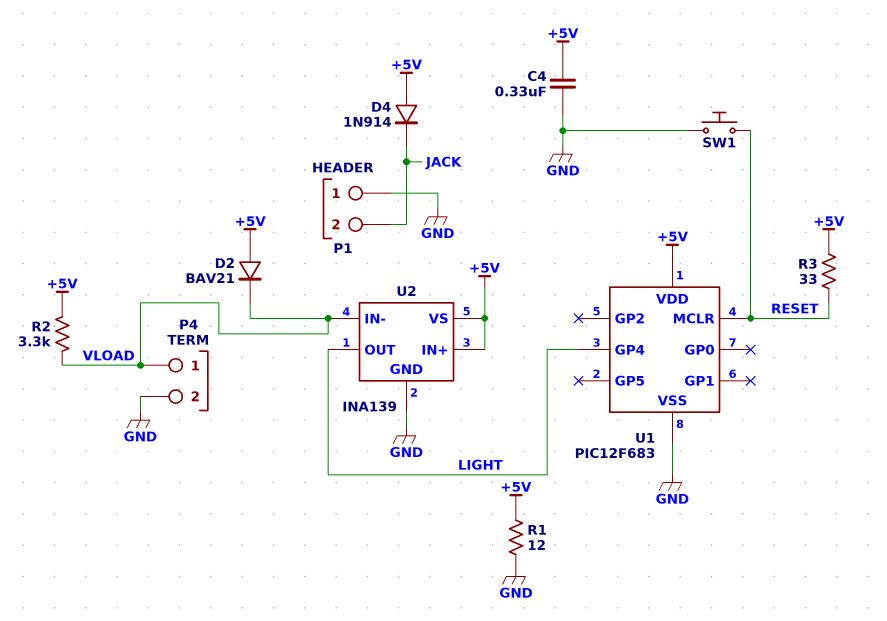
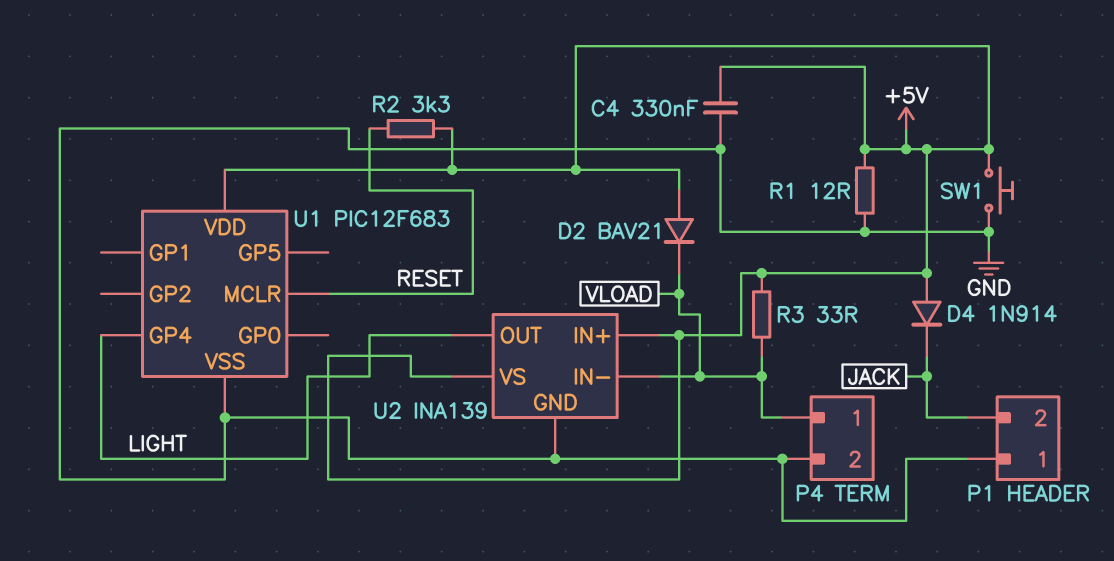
R2: 3.3k (+5V, VLOAD) -> 3.3k (+5V, RESET)
R3: 33 (+5V, RESET) -> 33 (+5V, VLOAD)
SW1: button (GND, RESET) -> button (+5V, GND)

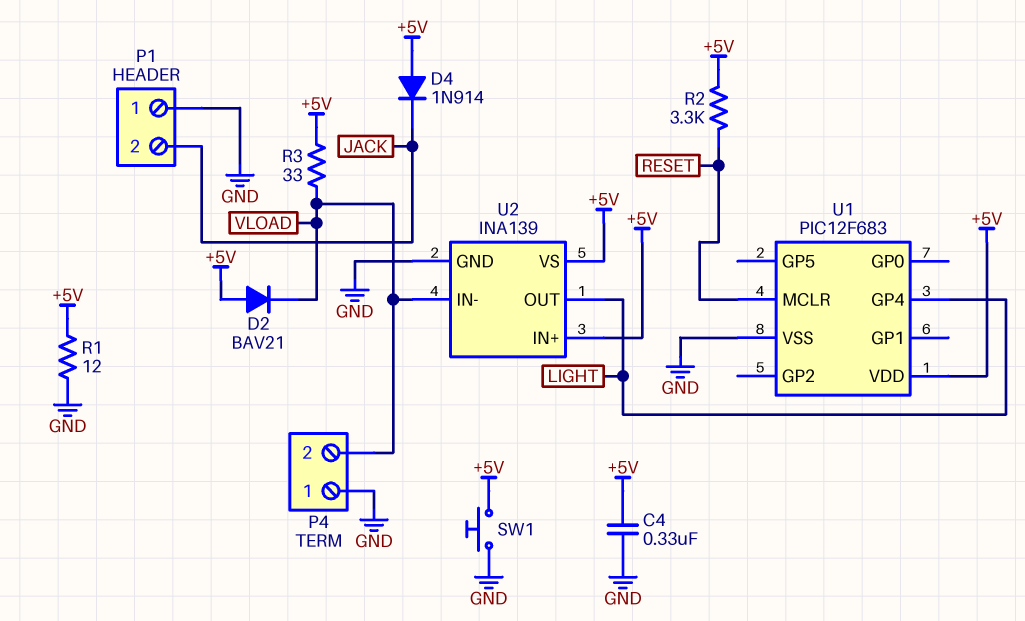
P4 pin 1: VLOAD -> GND
P4 pin 2: GND -> VLOAD

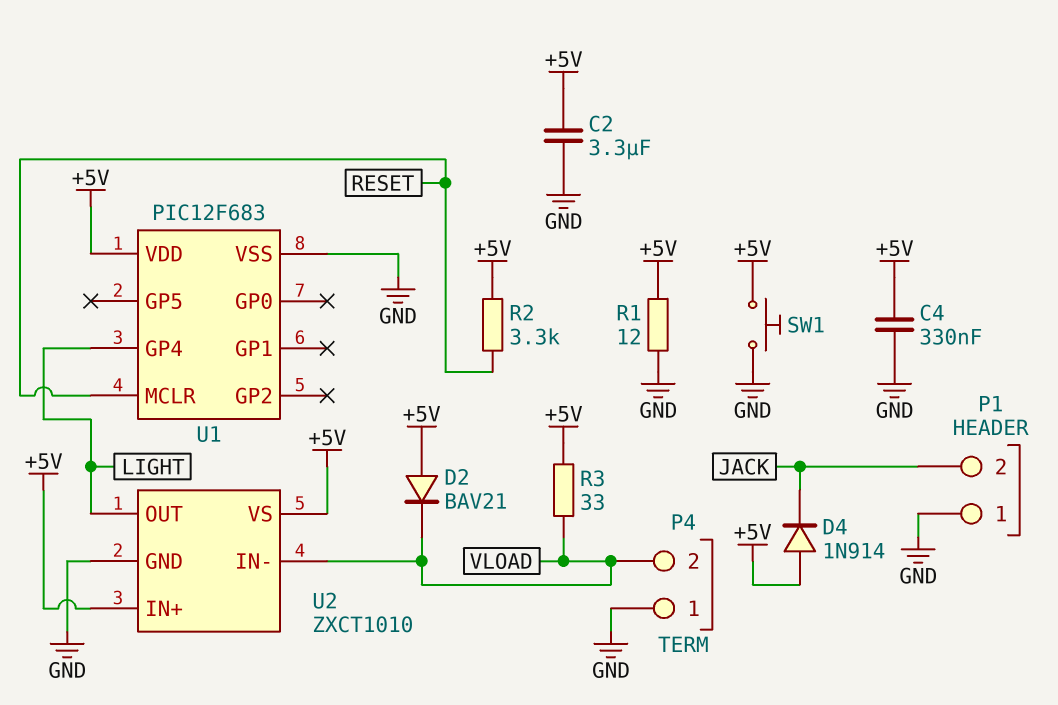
C2: none -> 3.3uF (+5V, GND)
U2: INA139 -> ZXCT1010

